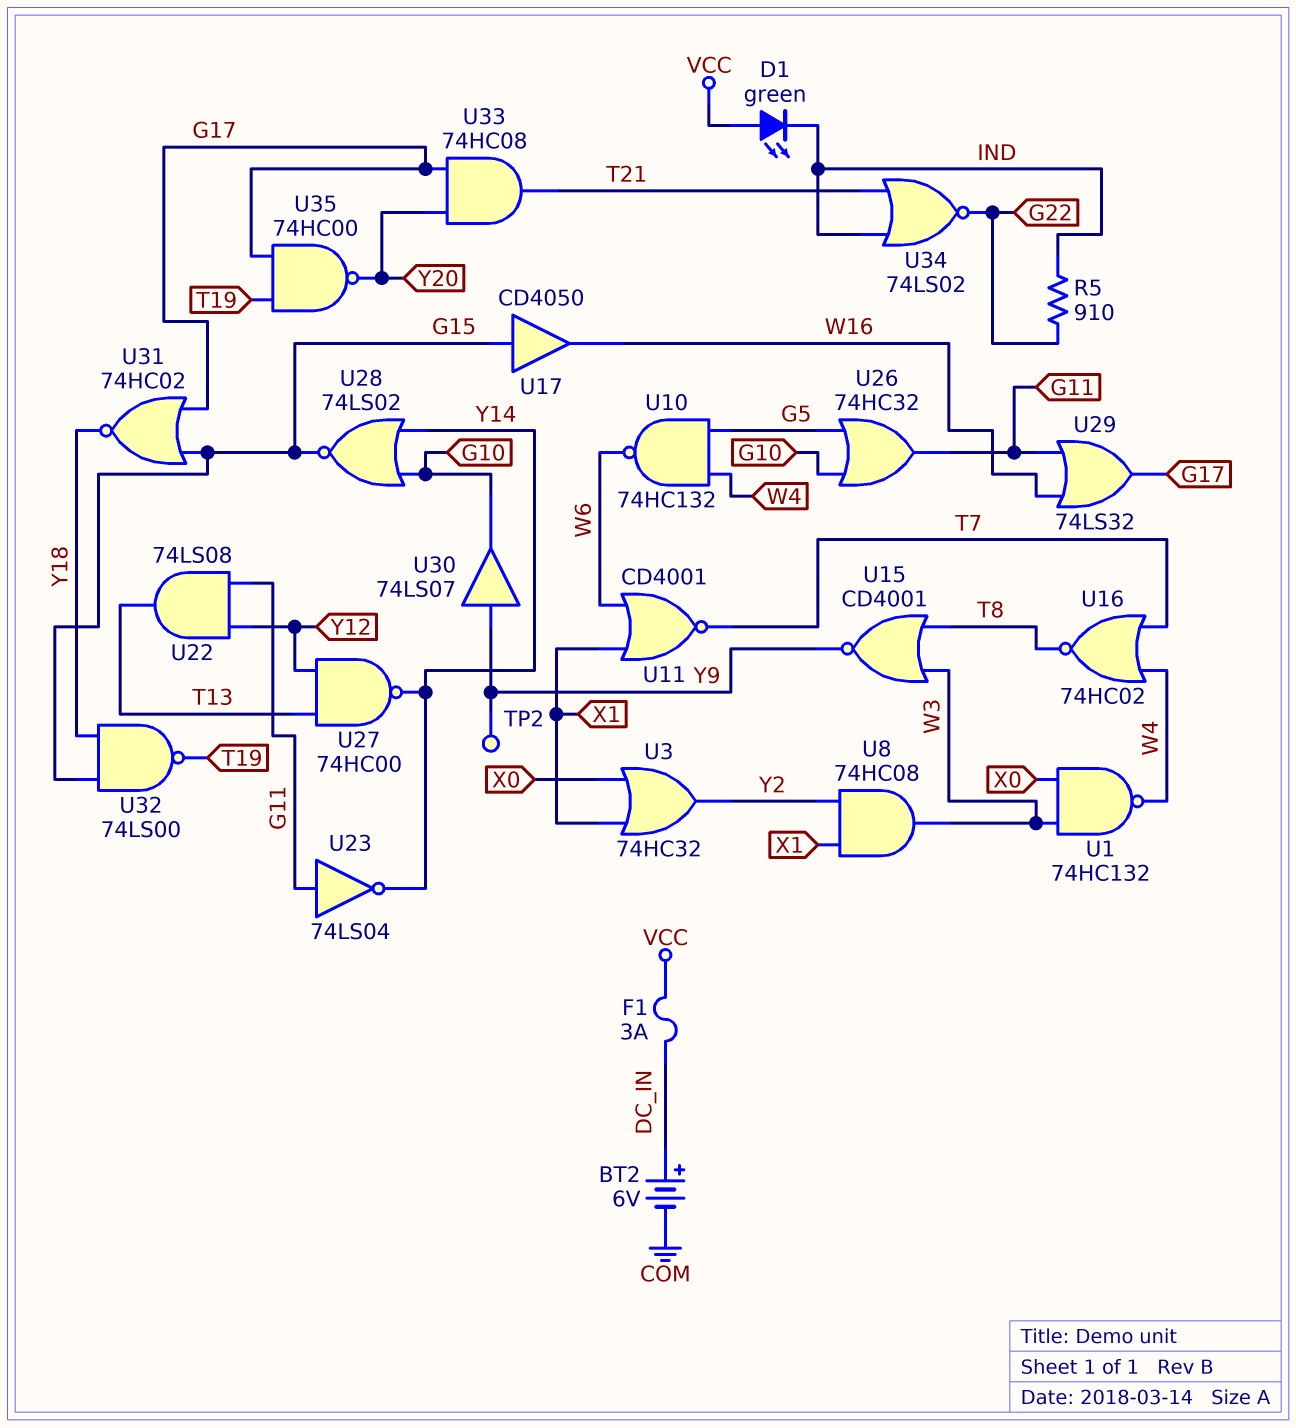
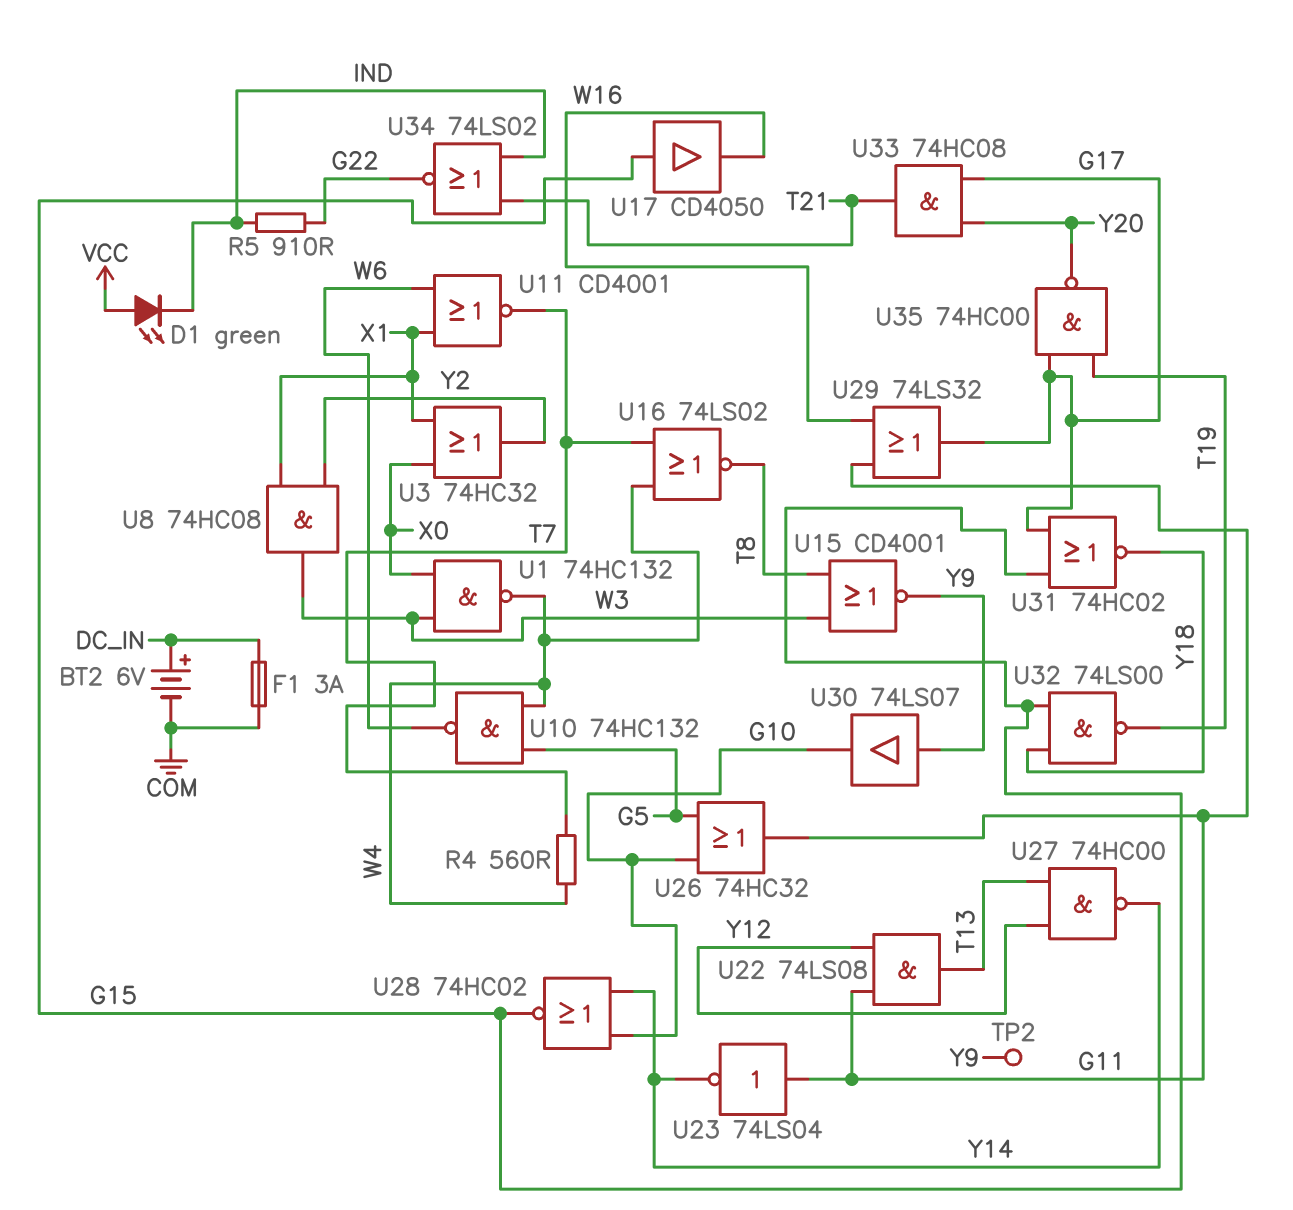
F1: 3A (DC_IN, VCC) -> 3A (COM, DC_IN)
R4: none -> 560 (T7, W4)
U16: NOR 74HC02 (in T7, in W4, out T8) -> NOR 74LS02 (in T7, in W4, out T8)
U28: NOR 74LS02 (in G10, in Y14, out G15) -> NOR 74HC02 (in G10, in Y14, out G15)

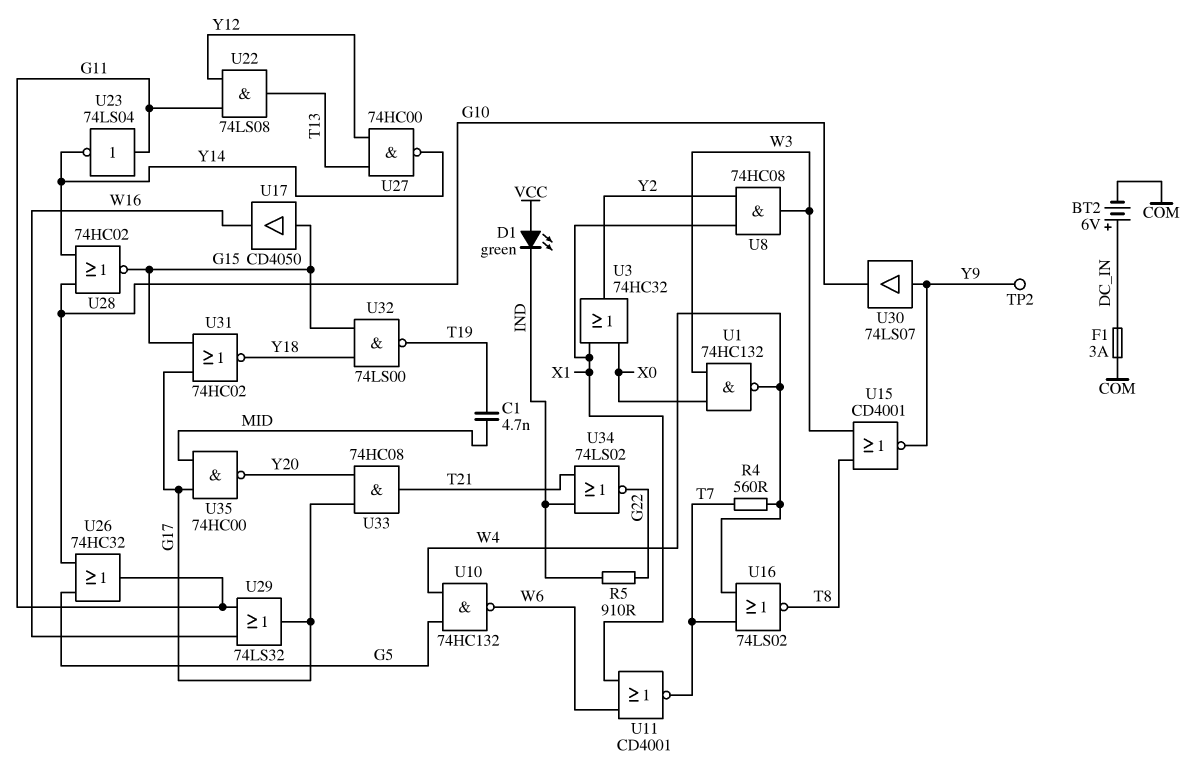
C1: none -> 4.7nF (MID, T19)
U35: NAND 74HC00 (in G17, in T19, out Y20) -> NAND 74HC00 (in G17, in MID, out Y20)

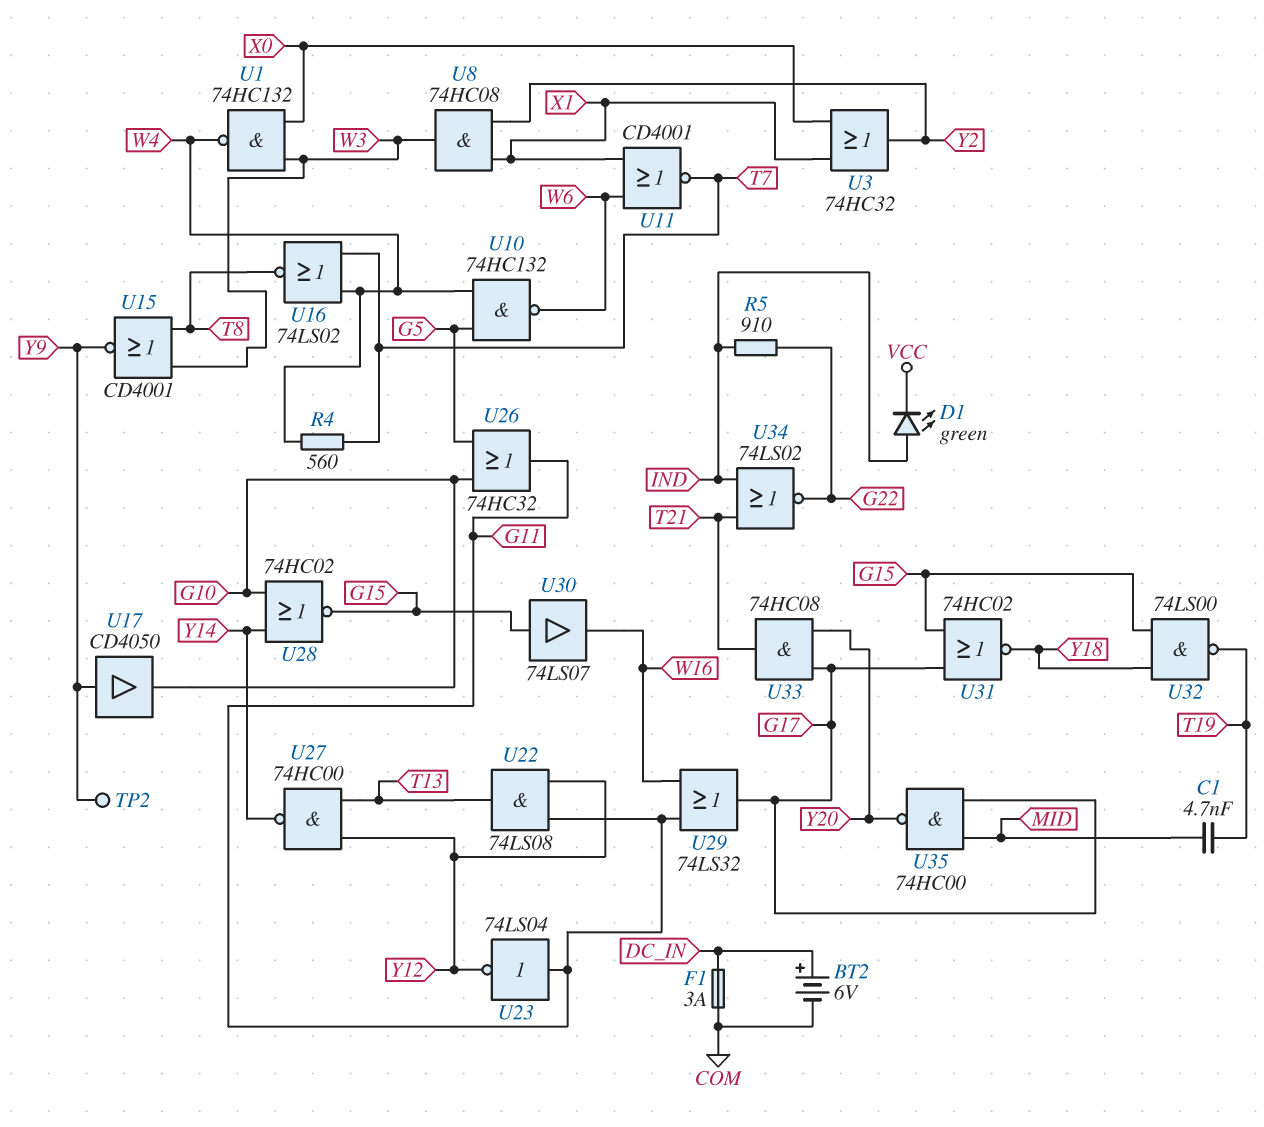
D1: LED green (A VCC, K IND) -> LED green (A IND, K VCC)
U17: buffer CD4050 (in G15, out W16) -> buffer CD4050 (in Y9, out G10)
U23: NOT 74LS04 (in G11, out Y14) -> NOT 74LS04 (in G11, out Y12)
U30: buffer 74LS07 (in Y9, out G10) -> buffer 74LS07 (in G15, out W16)

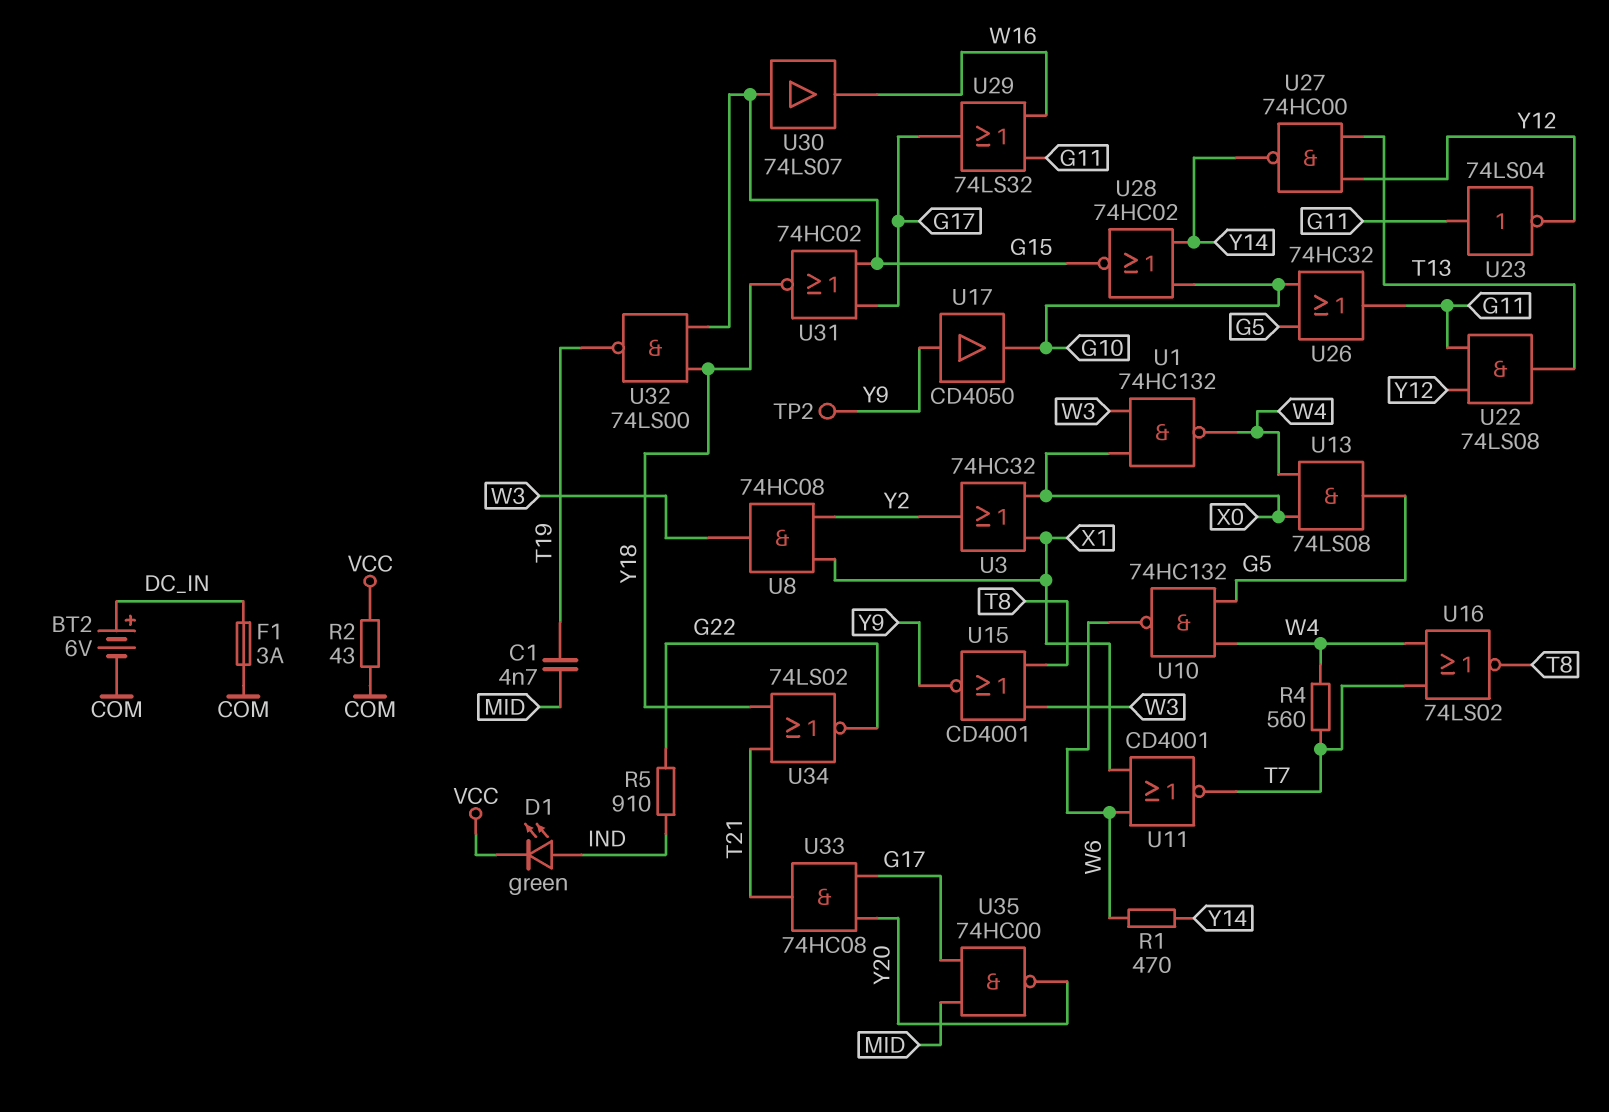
R1: none -> 470 (W6, Y14)
R2: none -> 43 (COM, VCC)
U13: none -> AND 74LS08 (in W4, in X0, out G5)
U34: NOR 74LS02 (in IND, in T21, out G22) -> NOR 74LS02 (in T21, in Y18, out G22)

